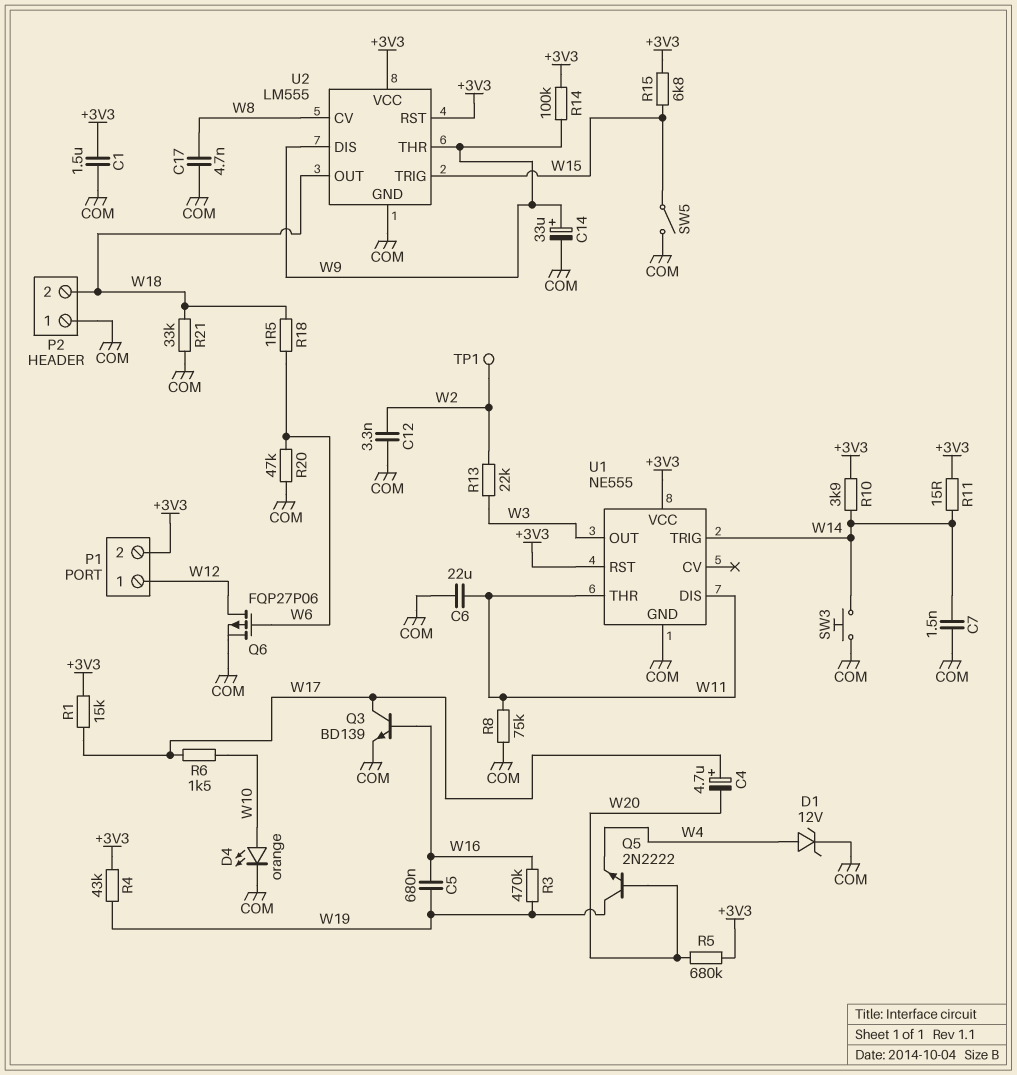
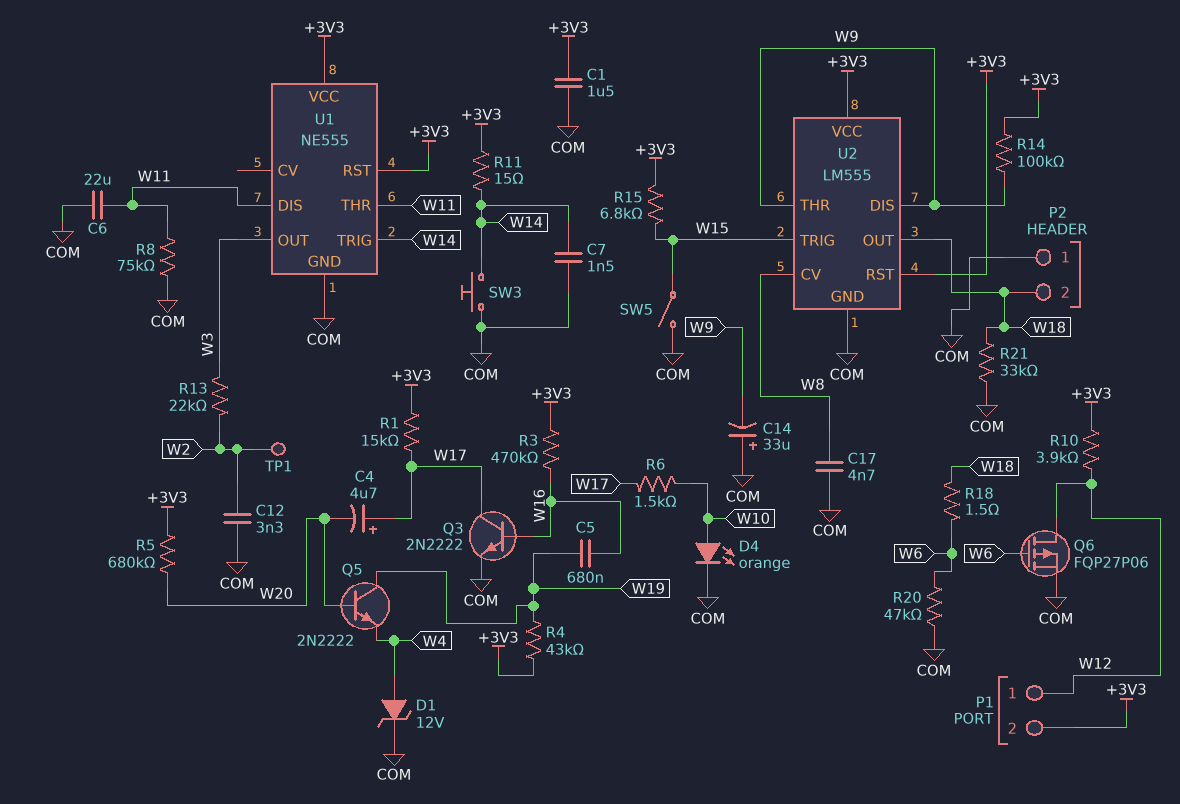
C14: 33uF (plus W9, minus COM) -> 33uF (plus COM, minus W9)
Q3: NPN BD139 (B W16, C W17, E COM) -> NPN 2N2222 (B W16, C W17, E COM)
R3: 470k (W16, W19) -> 470k (+3V3, W16)
R10: 3.9k (+3V3, W14) -> 3.9k (+3V3, W12)

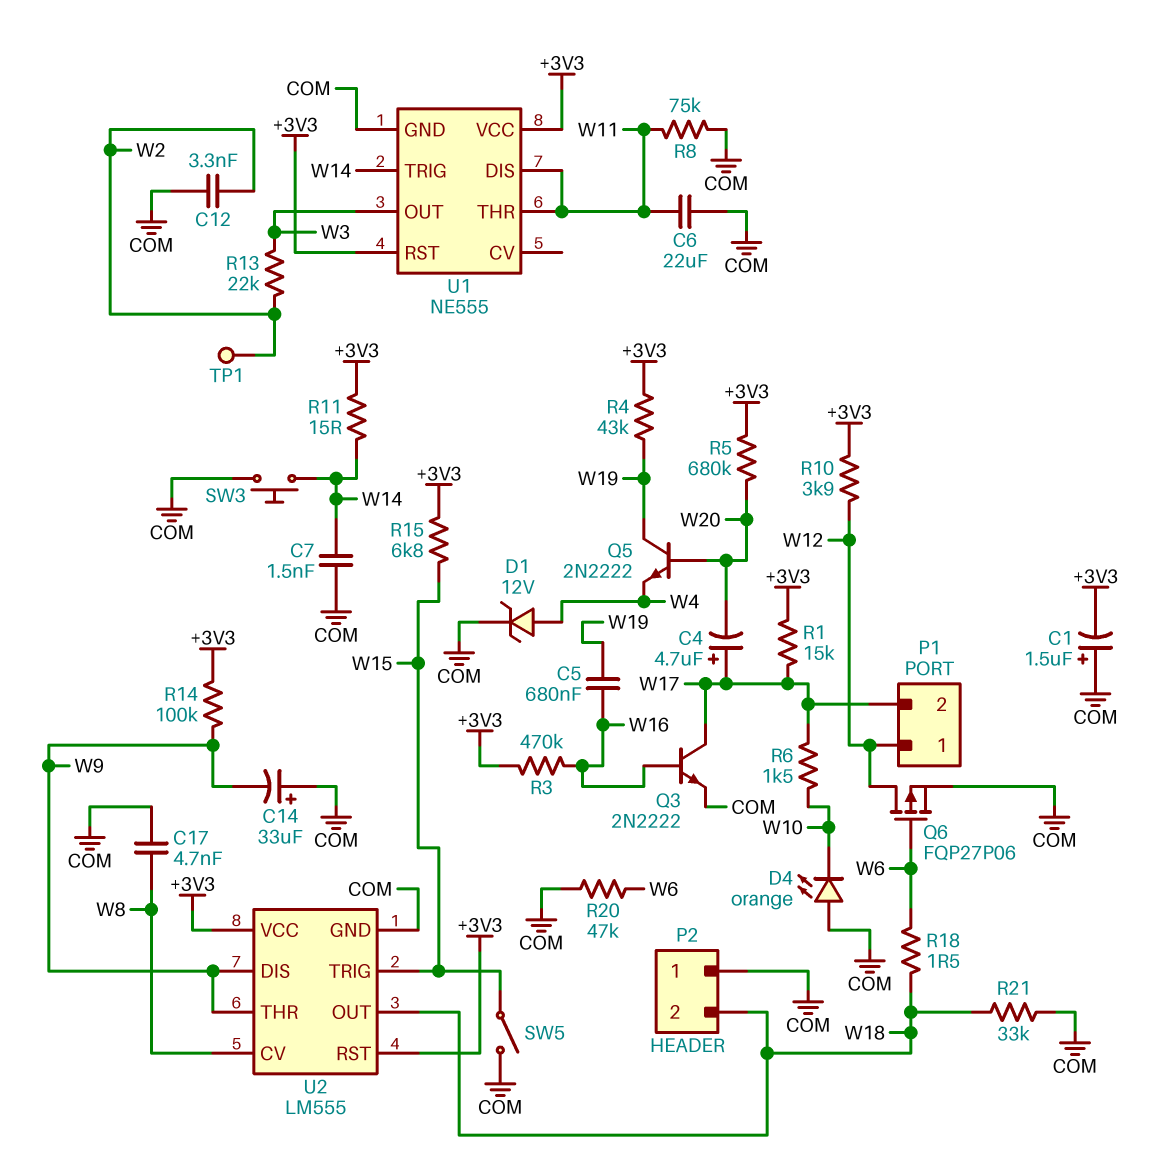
C1: 1.5uF (+3V3, COM) -> 1.5uF (plus COM, minus +3V3)
D4: LED orange (A W10, K COM) -> LED orange (A COM, K W10)
P1 pin 2: +3V3 -> W17

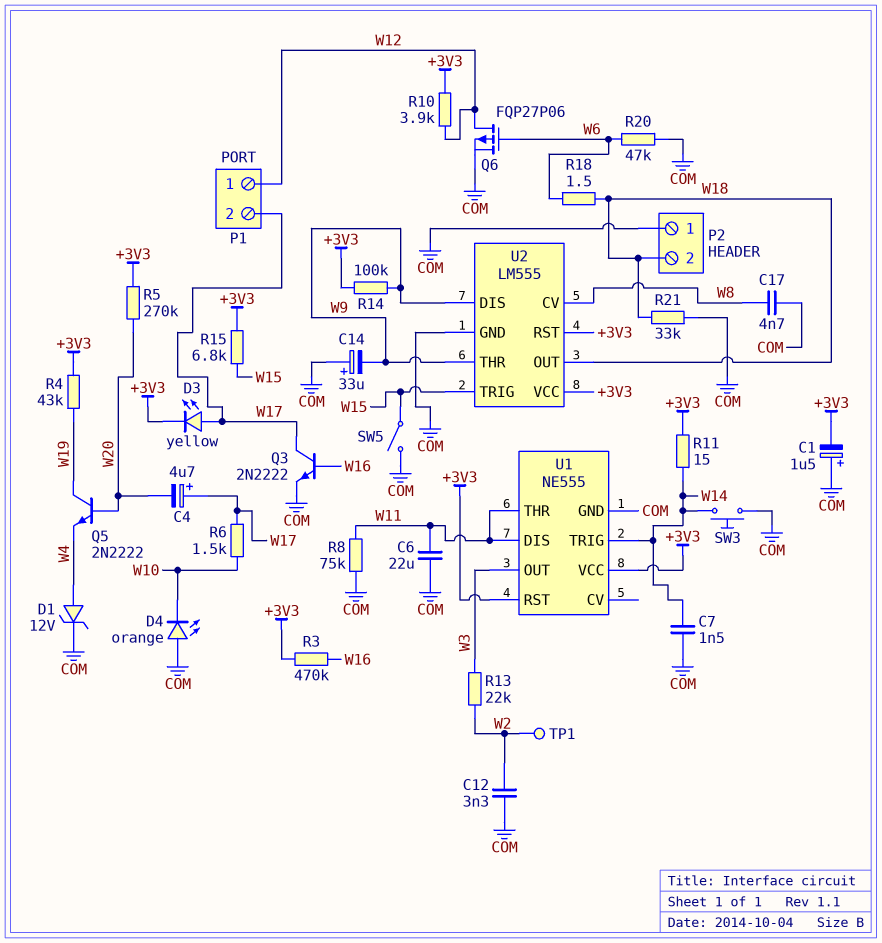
C5: 680nF (W16, W19) -> none
D3: none -> LED yellow (A W17, K +3V3)
R1: 15k (+3V3, W17) -> none
R5: 680k (+3V3, W20) -> 270k (+3V3, W20)

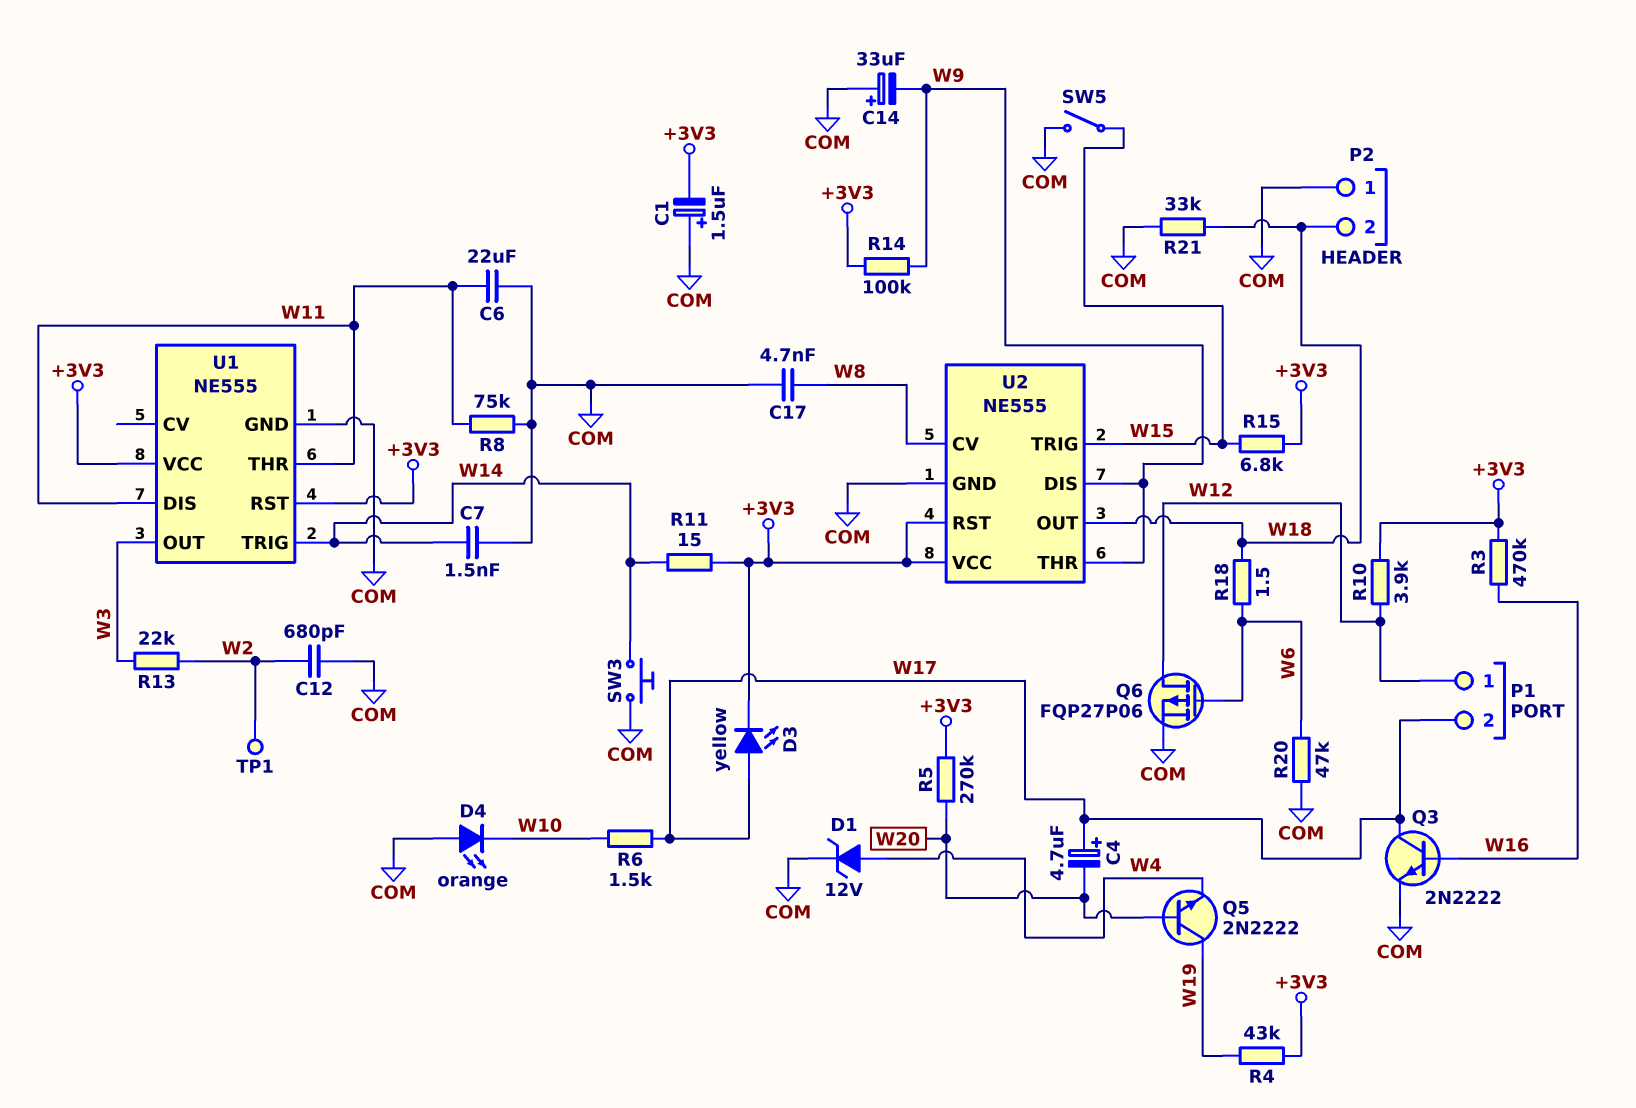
C12: 3.3nF (COM, W2) -> 680pF (COM, W2)
U2: LM555 -> NE555

